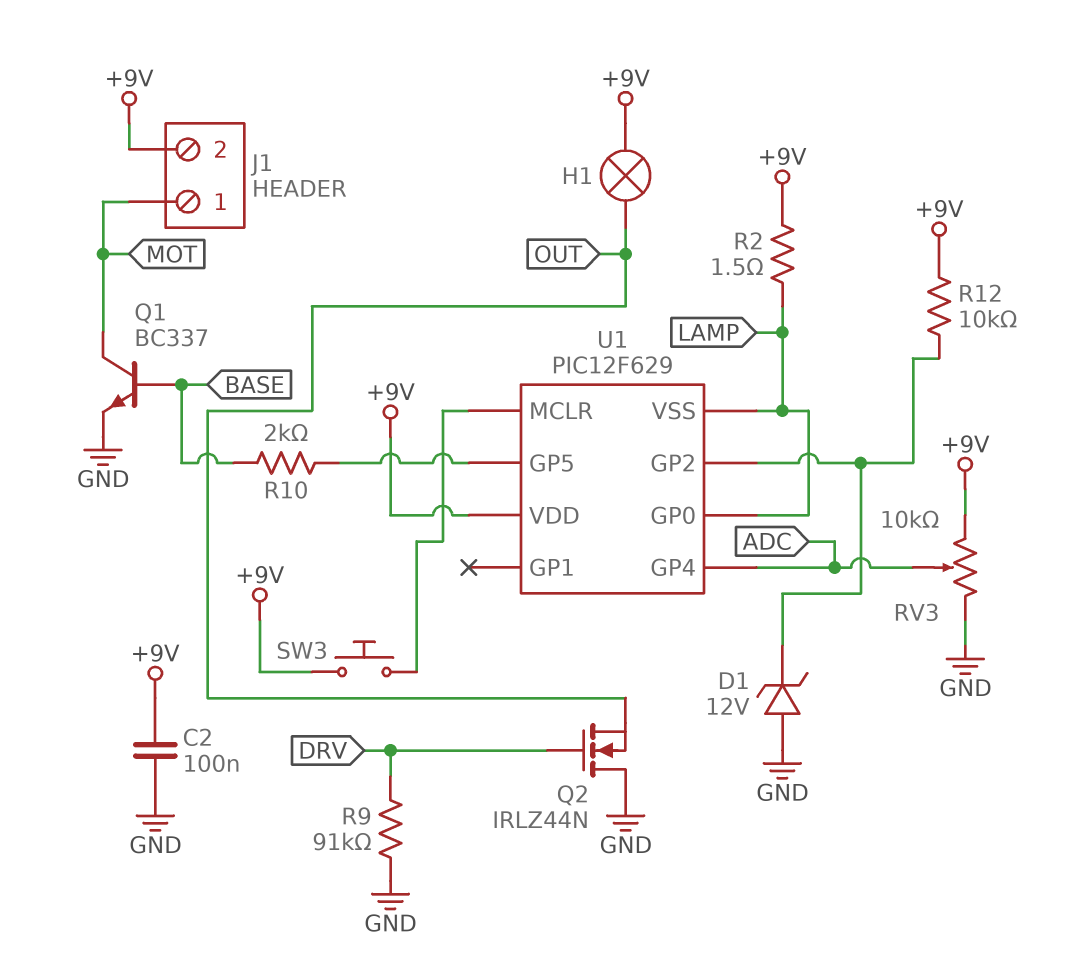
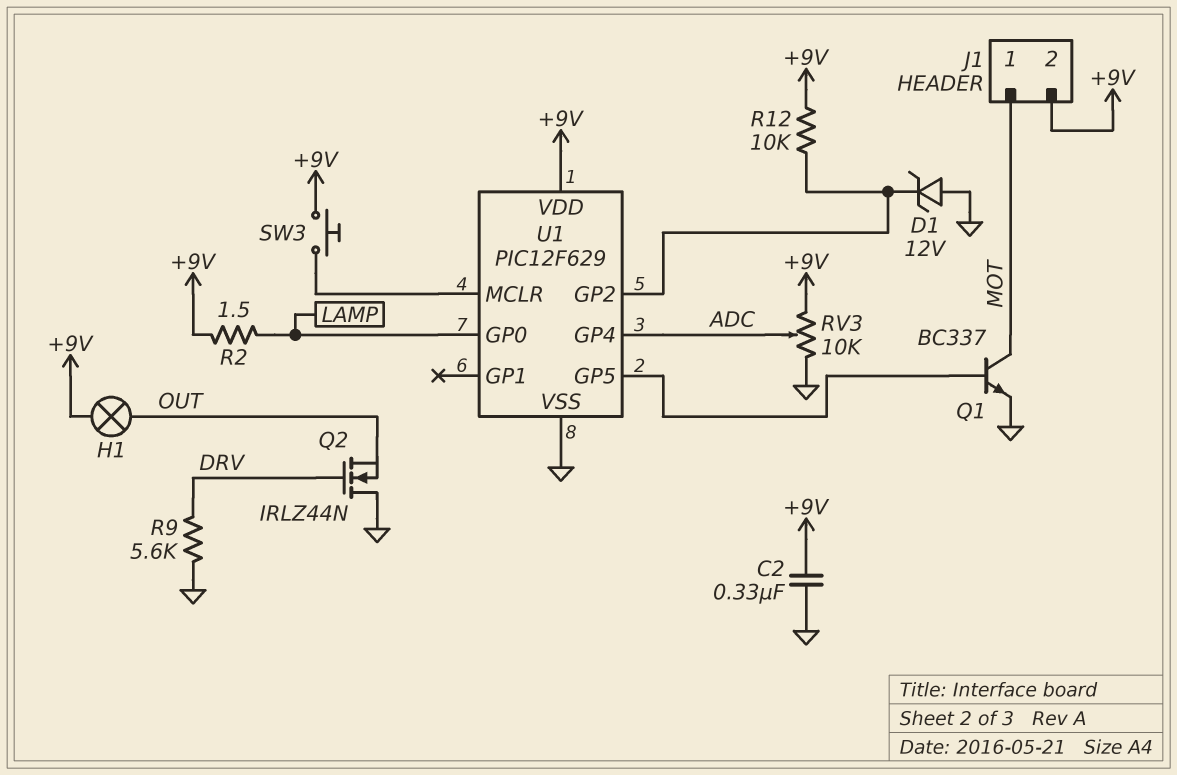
C2: 100nF (+9V, GND) -> 330nF (+9V, GND)
Q1: NPN BC337 (B BASE, C MOT, E GND) -> NPN BC337 (B U1/GP5, C MOT, E GND)
R9: 91k (DRV, GND) -> 5.6k (DRV, GND)
R10: 2k (BASE, U1/GP5) -> none
U1 pin VSS: LAMP -> GND

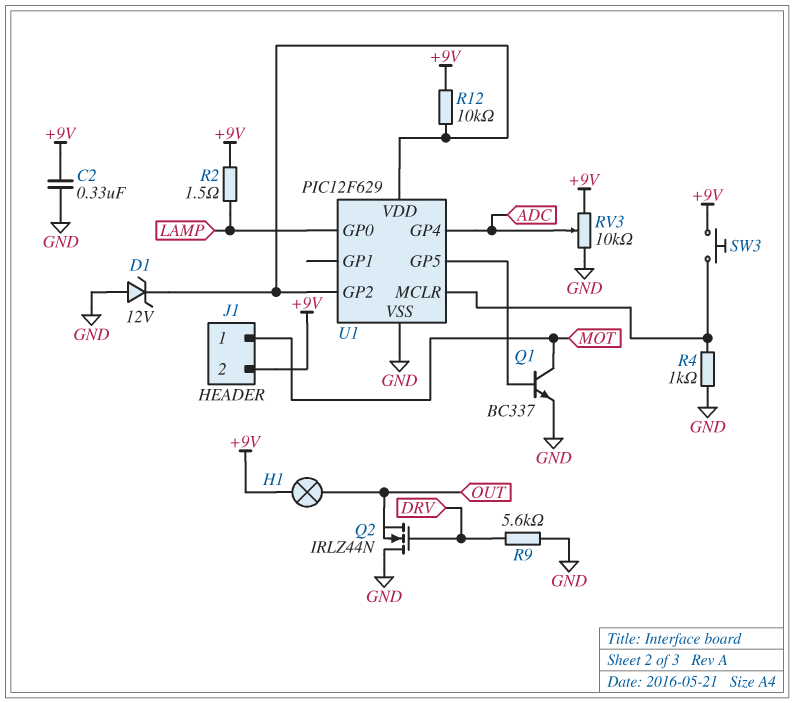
R4: none -> 1k (GND, U1/MCLR)
U1 pin VDD: +9V -> U1/GP2

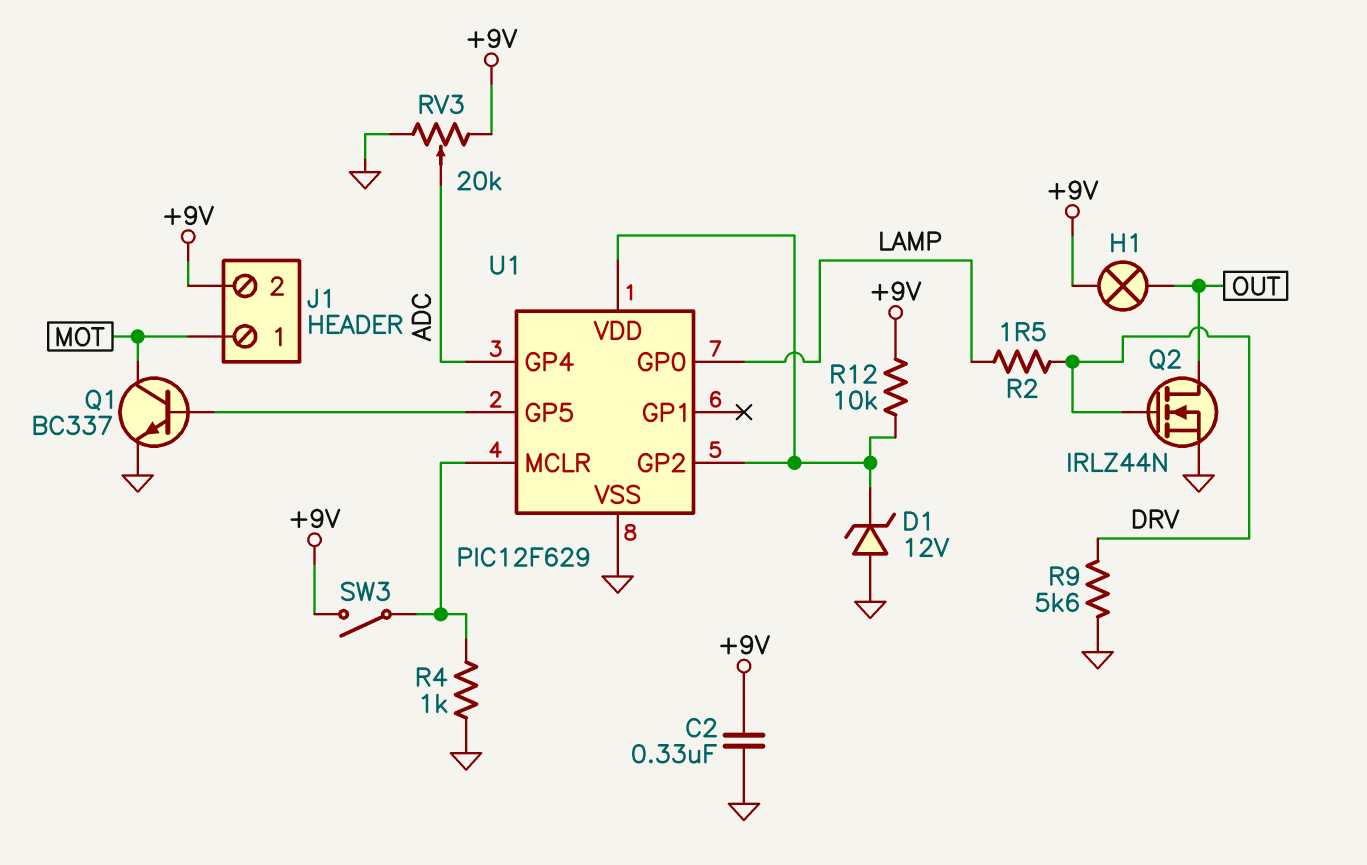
Q2: NMOS IRLZ44N (G DRV, D GND, S OUT) -> NMOS IRLZ44N (G DRV, D OUT, S GND)
R2: 1.5 (+9V, LAMP) -> 1.5 (DRV, LAMP)
RV3: 10k (+9V, GND, wiper ADC) -> 20k (+9V, GND, wiper ADC)
SW3: button (+9V, U1/MCLR) -> switch (+9V, U1/MCLR)

